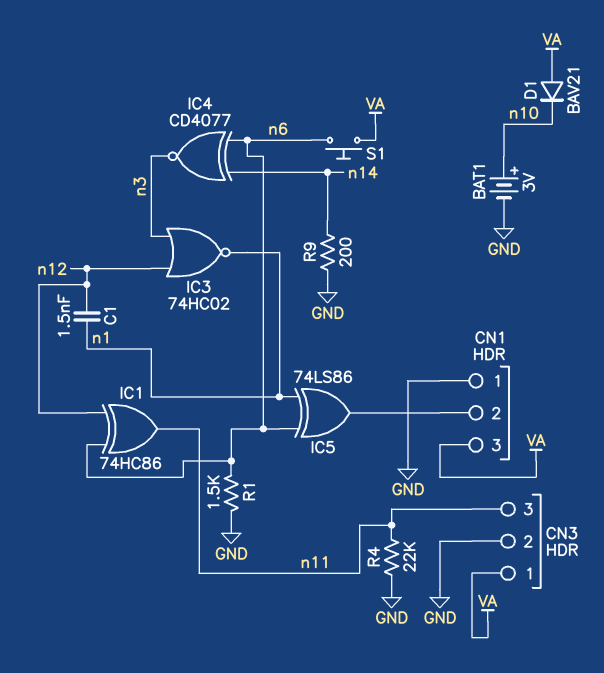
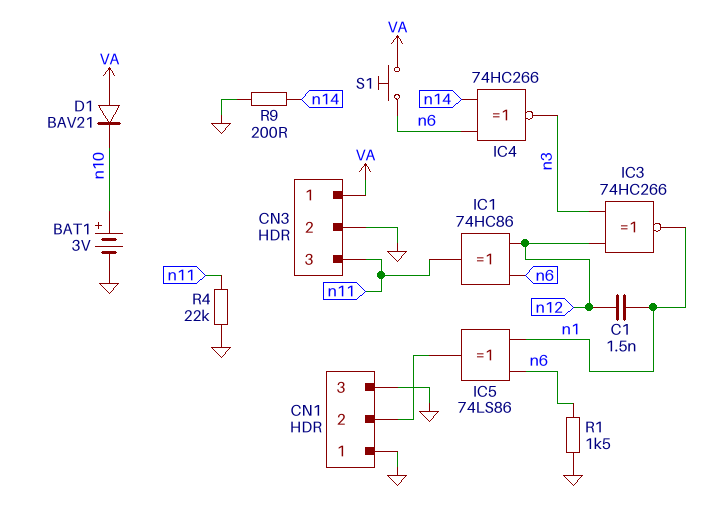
CN1 pin 3: VA -> GND
IC3: NOR 74HC02 (in n3, in n12, out n1) -> XNOR 74HC266 (in n3, in n12, out n1)
IC4: XNOR CD4077 (in n6, in n14, out n3) -> XNOR 74HC266 (in n6, in n14, out n3)

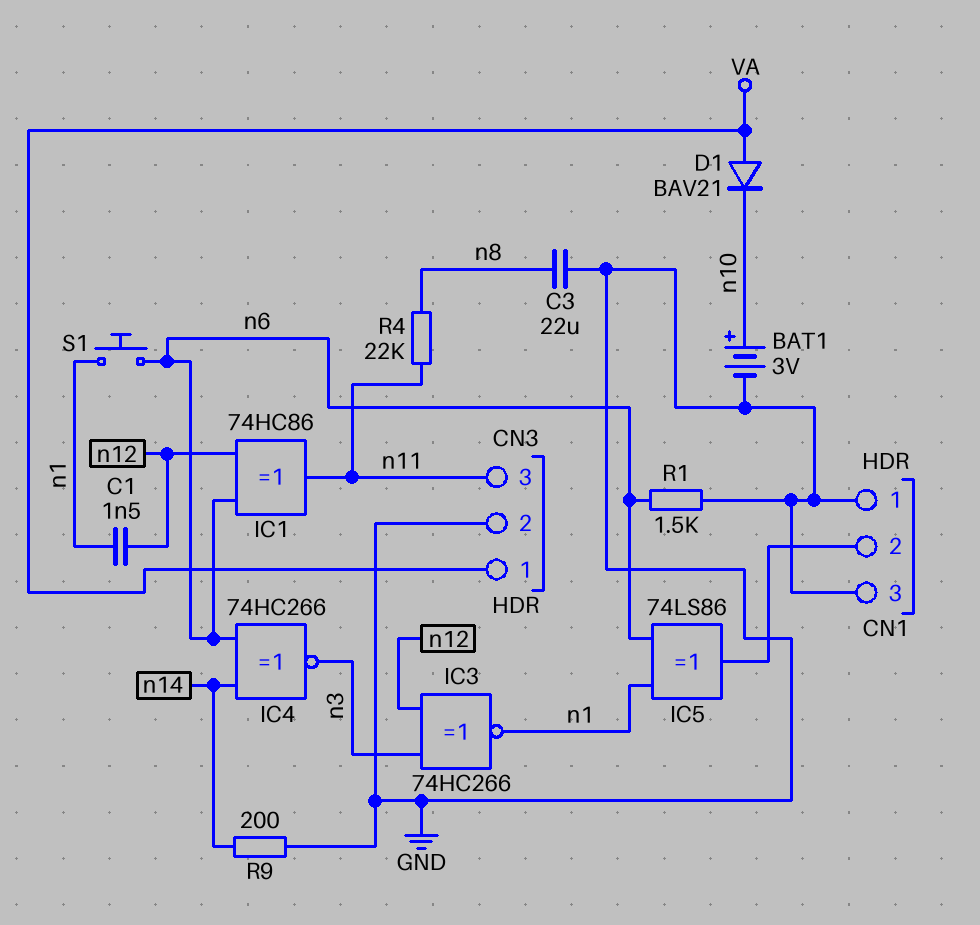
C3: none -> 22uF (GND, n8)
R4: 22k (GND, n11) -> 22k (n8, n11)
S1: button (VA, n6) -> button (n1, n6)

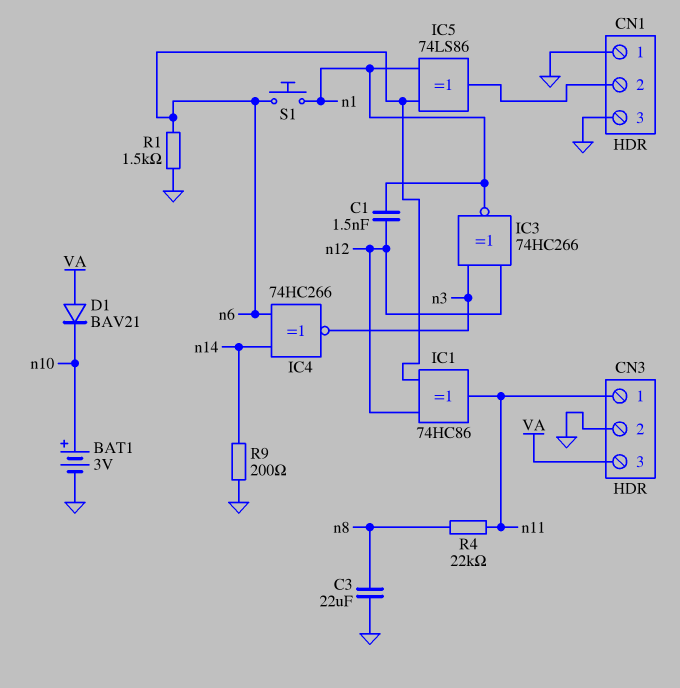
CN3 pin 1: VA -> n11
CN3 pin 3: n11 -> VA

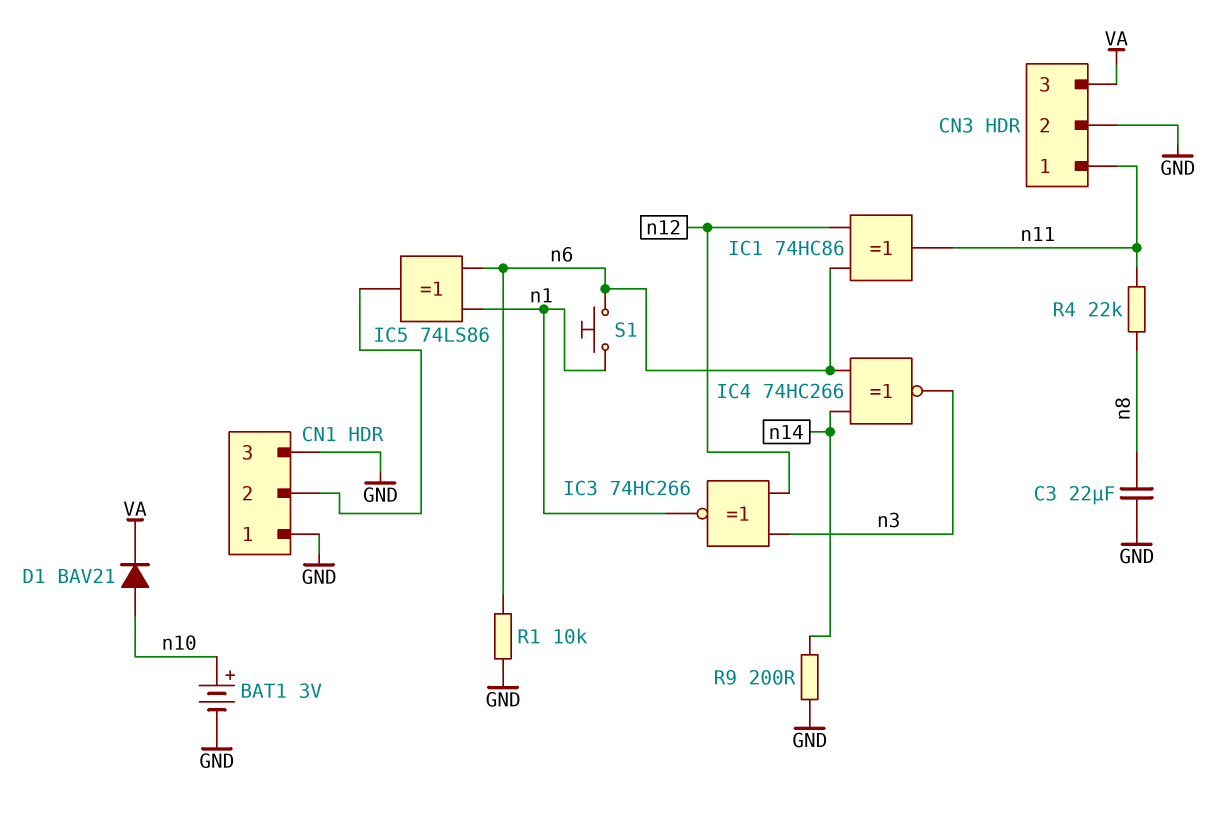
C1: 1.5nF (n1, n12) -> none
D1: diode BAV21 (A VA, K n10) -> diode BAV21 (A n10, K VA)
R1: 1.5k (GND, n6) -> 10k (GND, n6)

